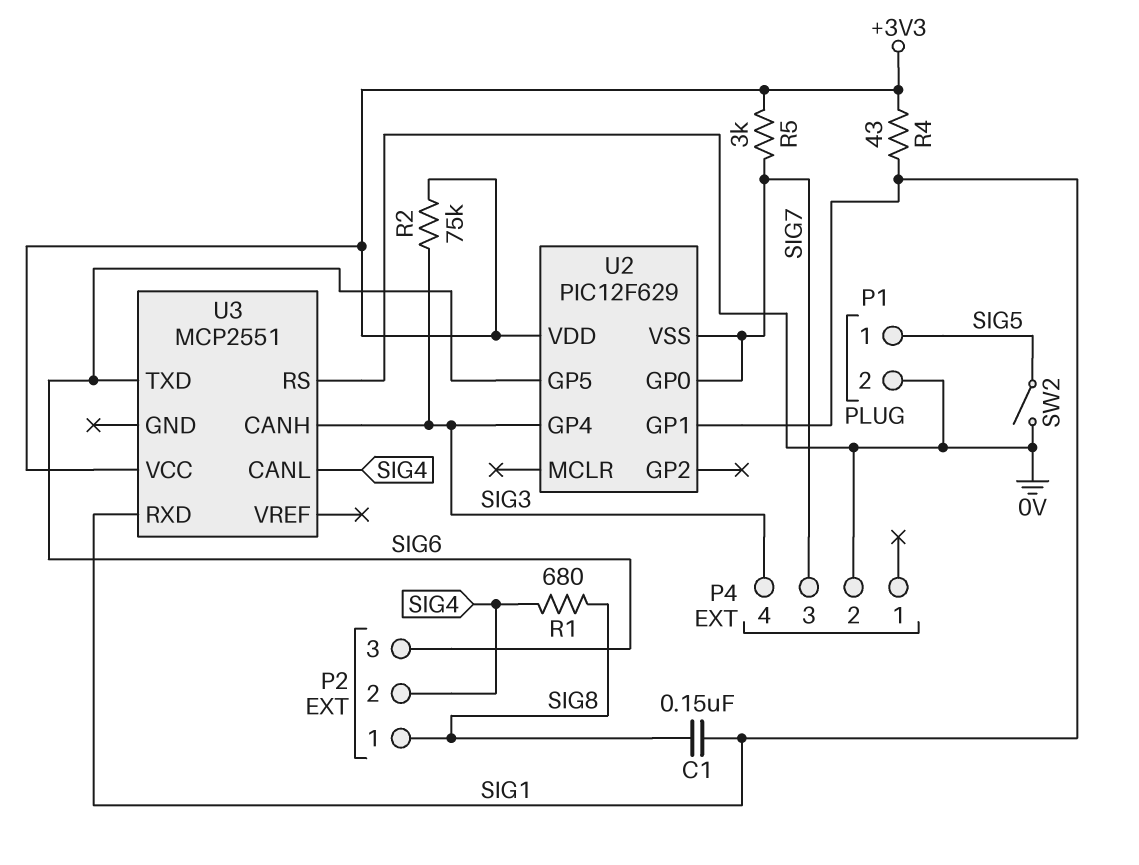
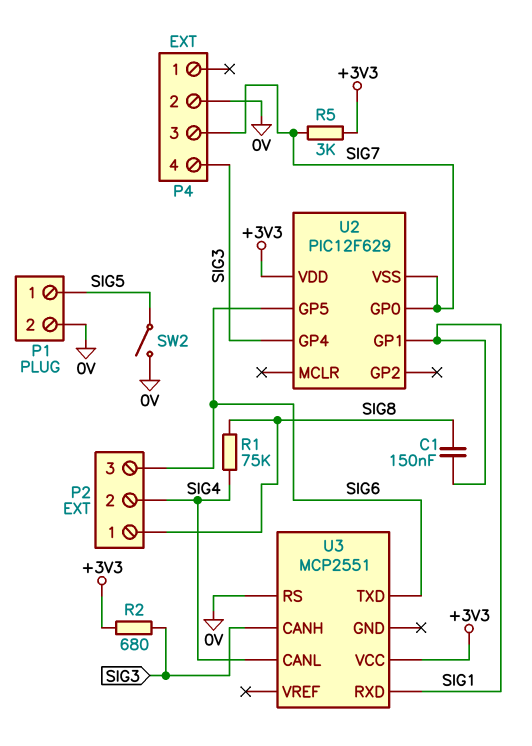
R1: 680 (SIG4, SIG8) -> 75k (SIG4, SIG8)
R2: 75k (+3V3, SIG3) -> 680 (+3V3, SIG3)
R4: 43 (+3V3, SIG1) -> none

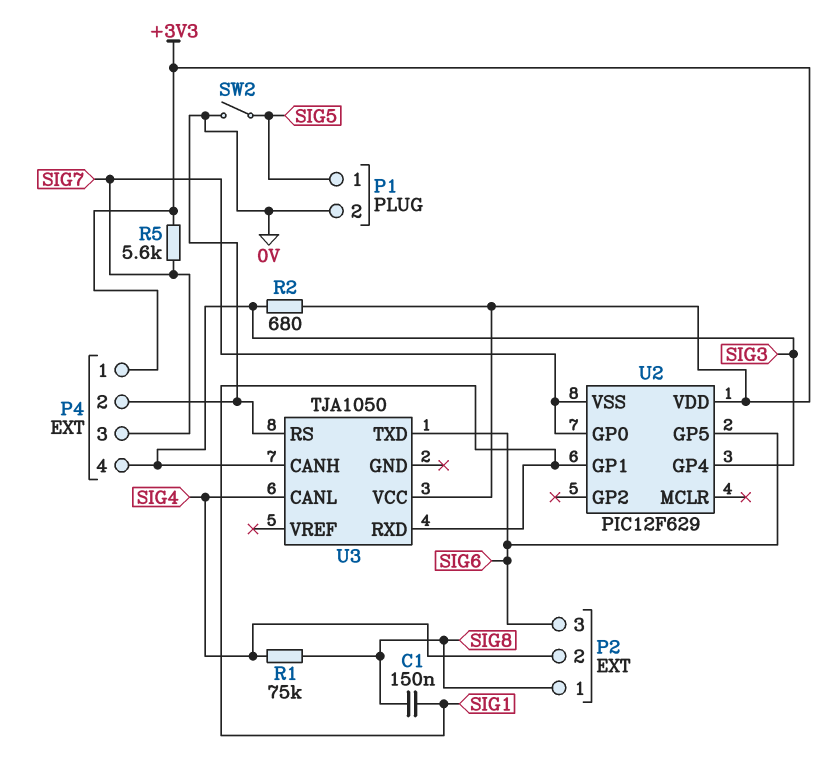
P4 pin 1: none -> +3V3
R5: 3k (+3V3, SIG7) -> 5.6k (+3V3, SIG7)
U3: MCP2551 -> TJA1050

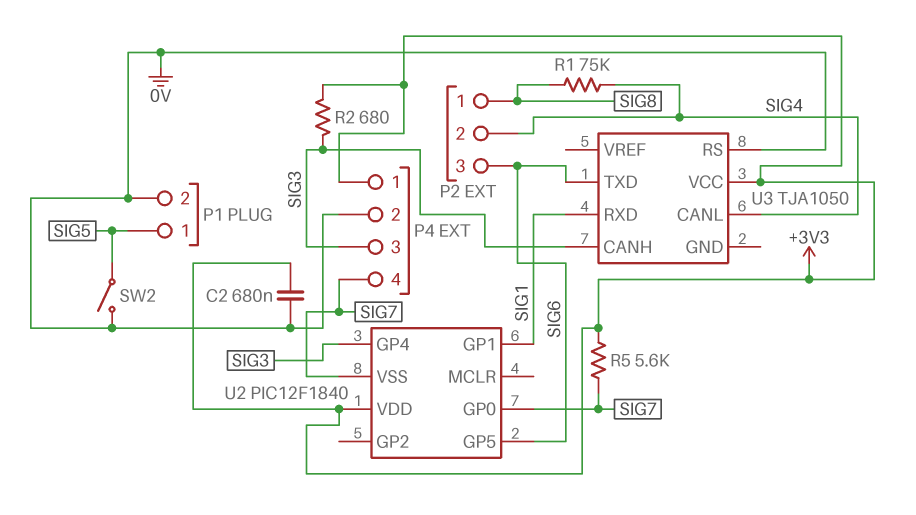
C1: 150nF (SIG1, SIG8) -> none
C2: none -> 680nF (+3V3, 0V)
P4 pin 3: SIG7 -> SIG3
P4 pin 4: SIG3 -> SIG7
U2: PIC12F629 -> PIC12F1840

